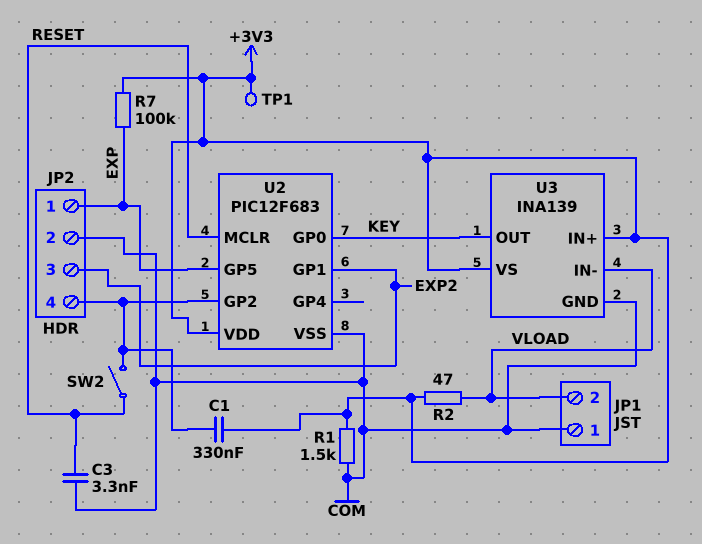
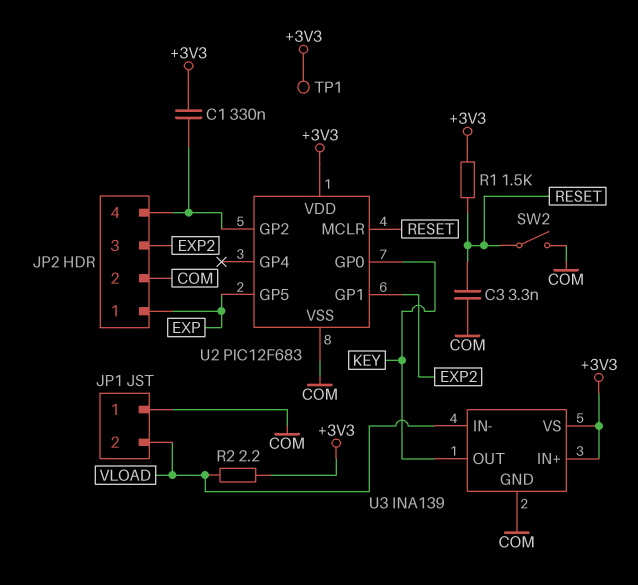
R1: 1.5k (+3V3, COM) -> 1.5k (+3V3, RESET)
R2: 47 (+3V3, VLOAD) -> 2.2 (+3V3, VLOAD)
R7: 100k (+3V3, EXP) -> none
SW2: switch (JP2/4, RESET) -> switch (COM, RESET)

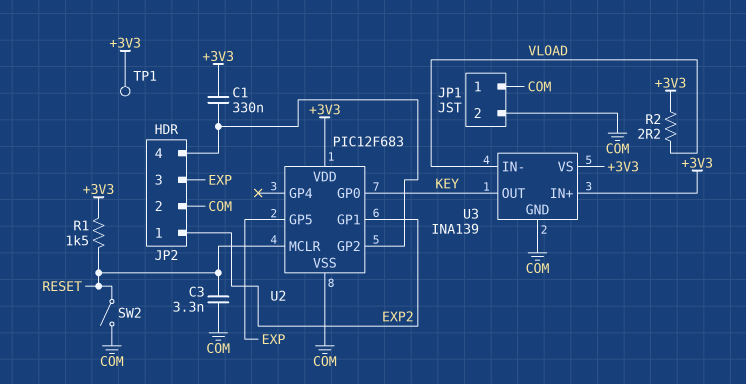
JP1 pin 2: VLOAD -> COM
JP2 pin 1: EXP -> EXP2
JP2 pin 3: EXP2 -> EXP

